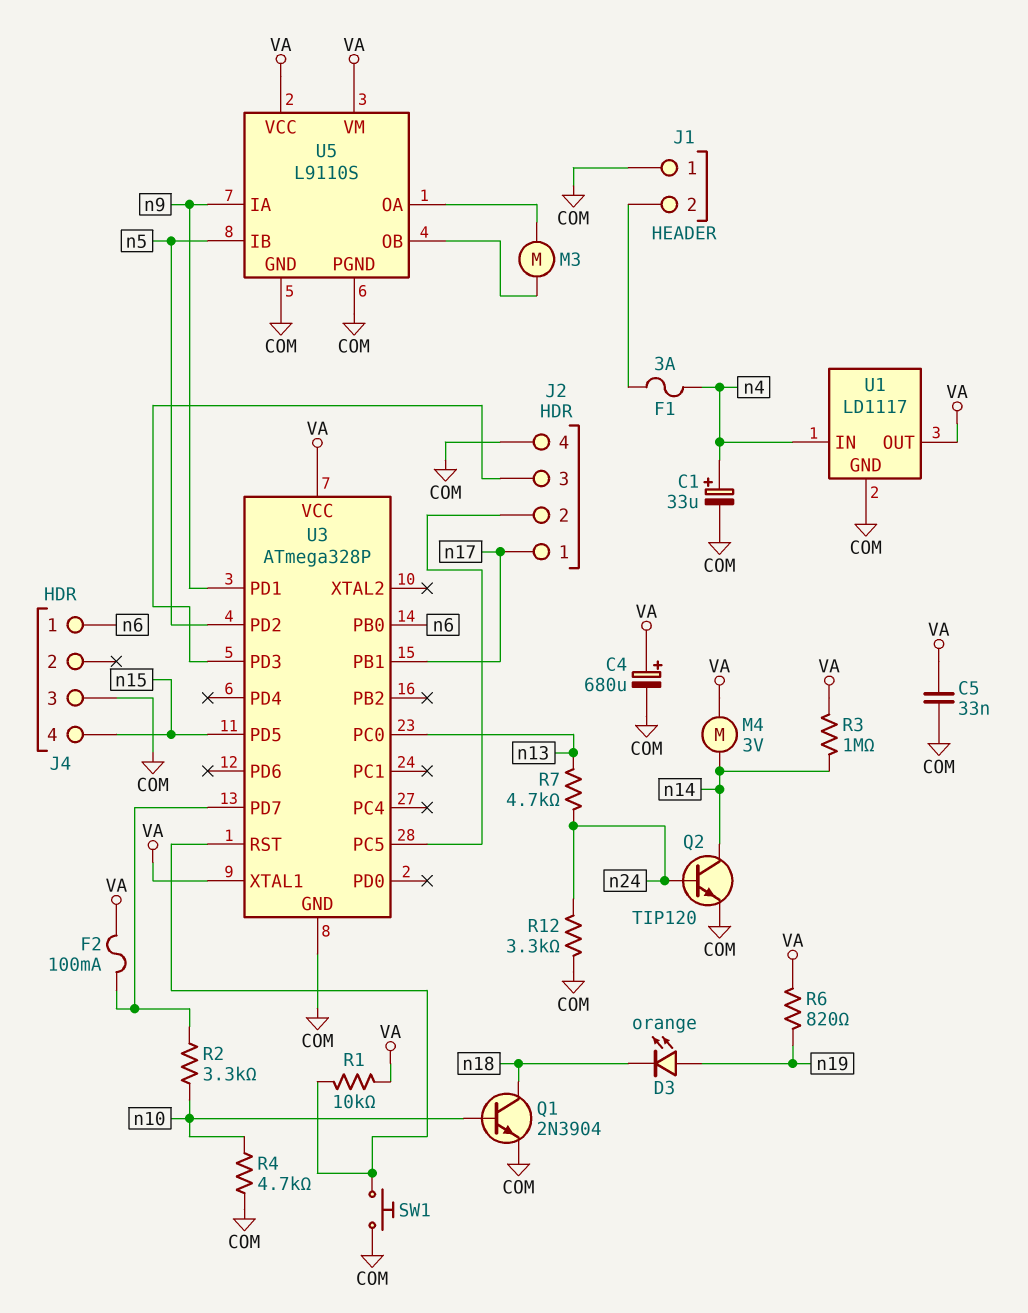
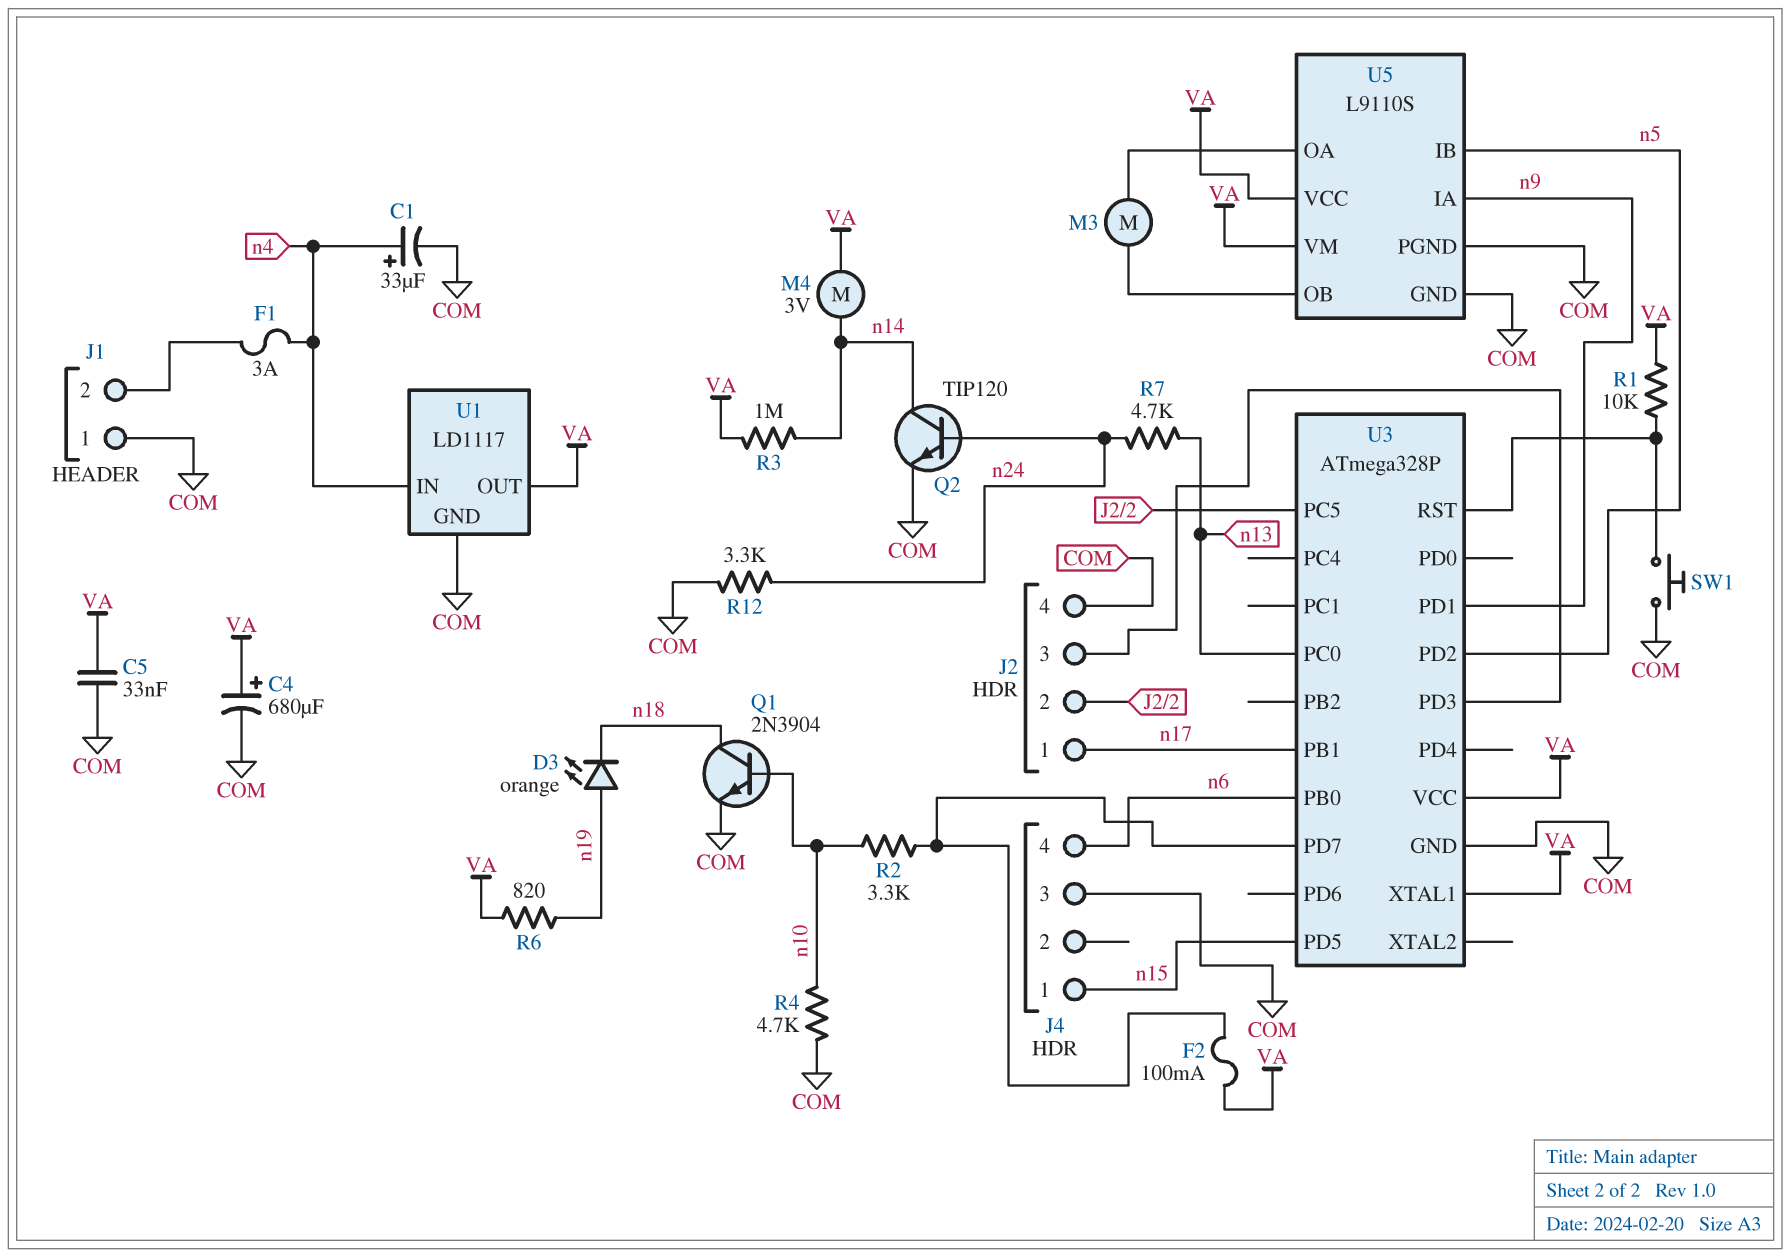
J4 pin 1: n6 -> n15
J4 pin 4: n15 -> n6

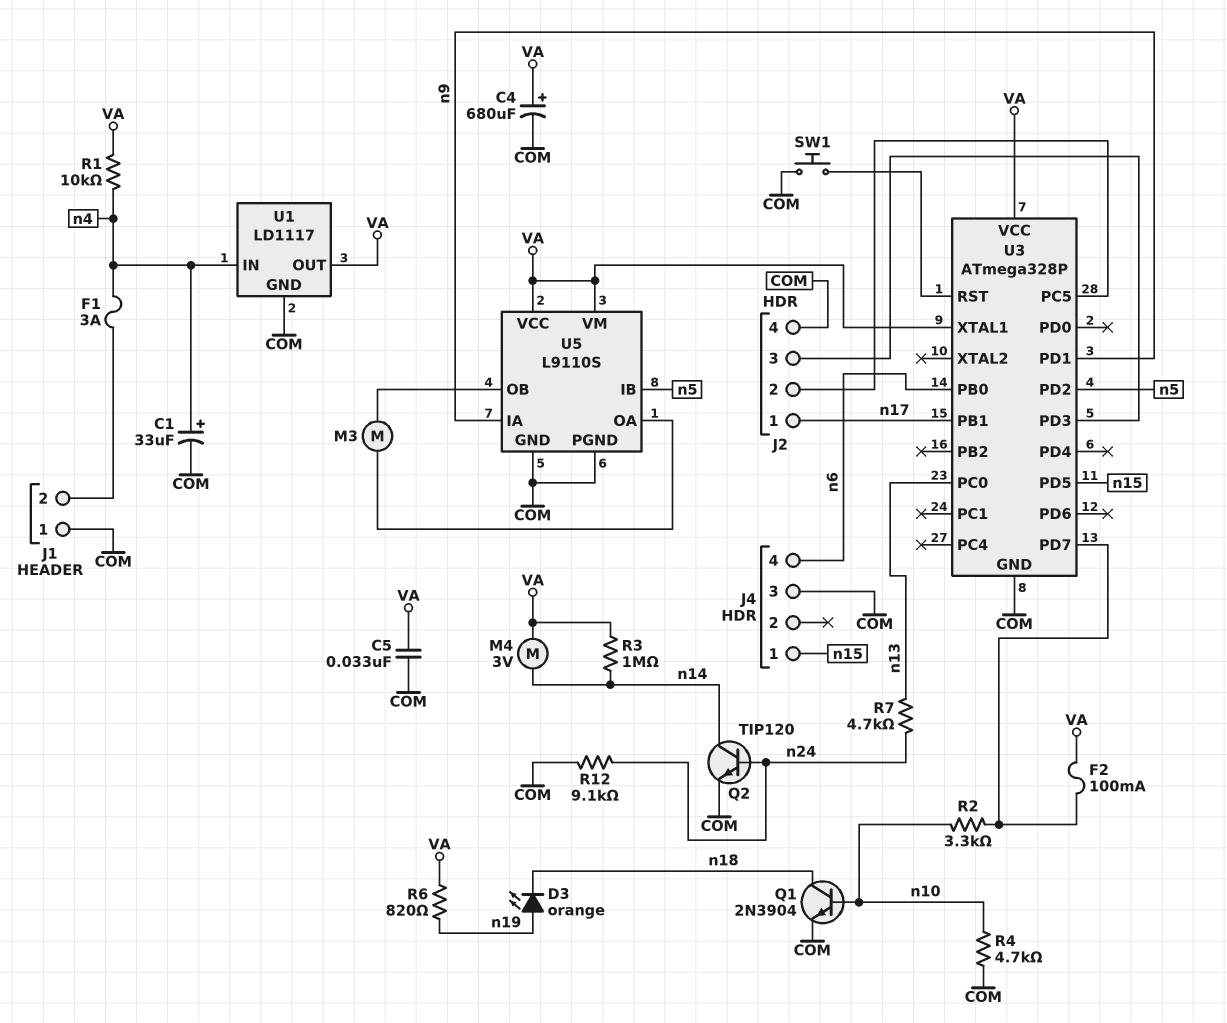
R1: 10k (U3/RST, VA) -> 10k (VA, n4)
R12: 3.3k (COM, n24) -> 9.1k (COM, n24)

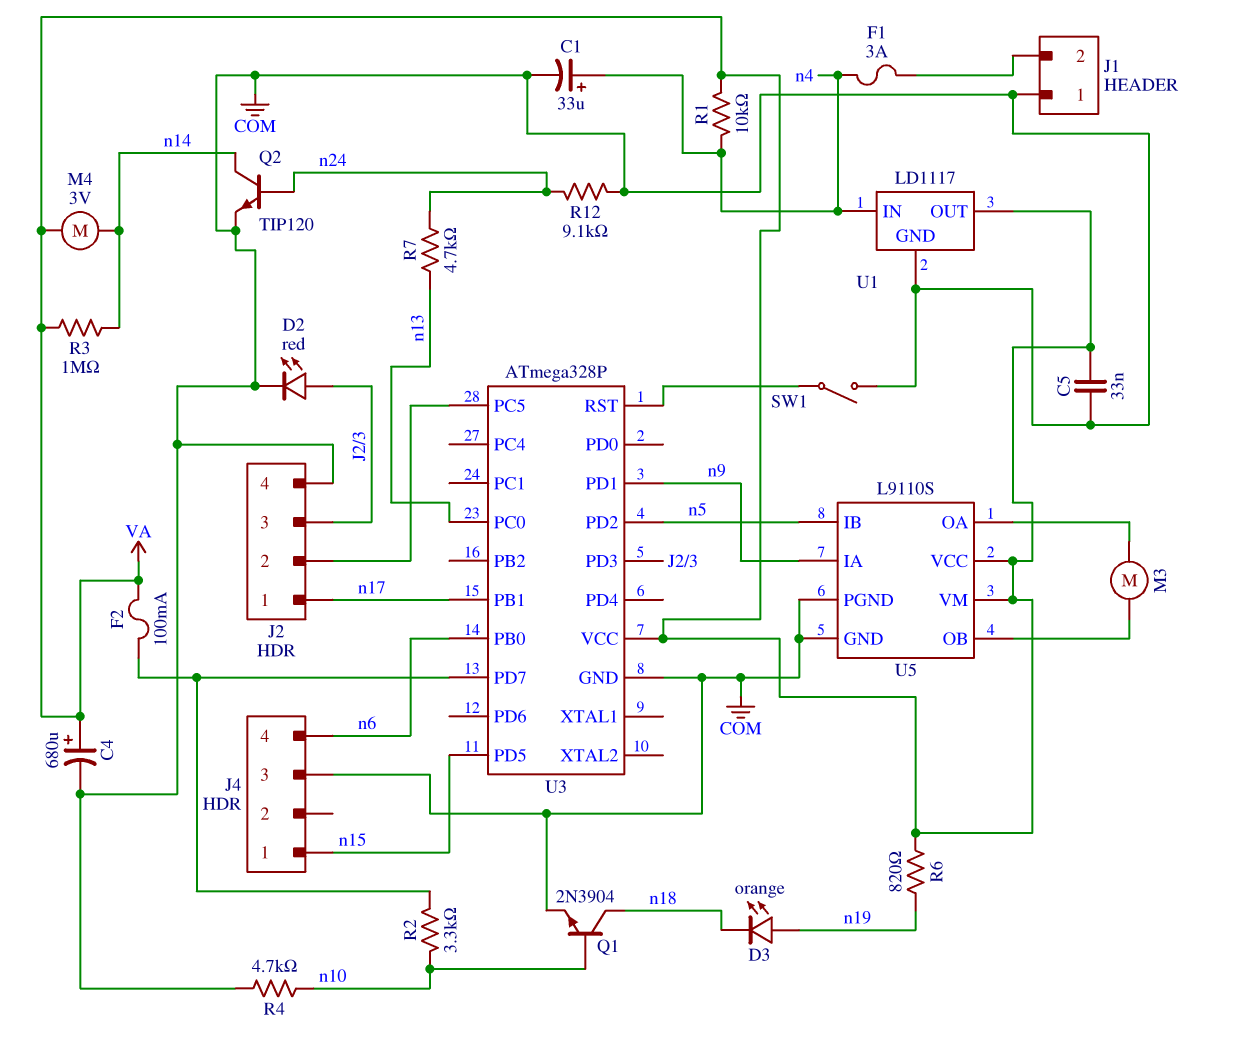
D2: none -> LED red (A J2/3, K COM)
SW1: button (COM, U3/RST) -> switch (COM, U3/RST)
U3 pin XTAL1: VA -> none

